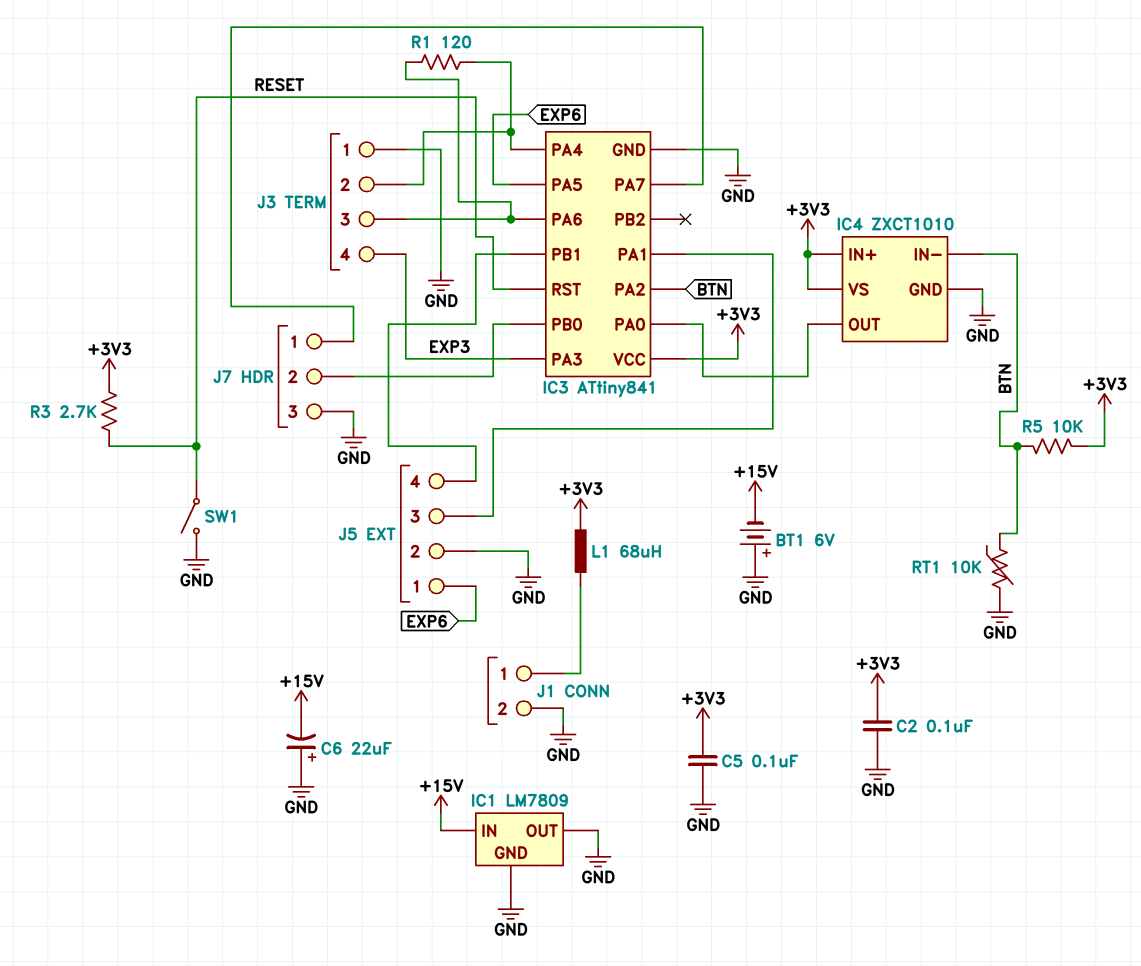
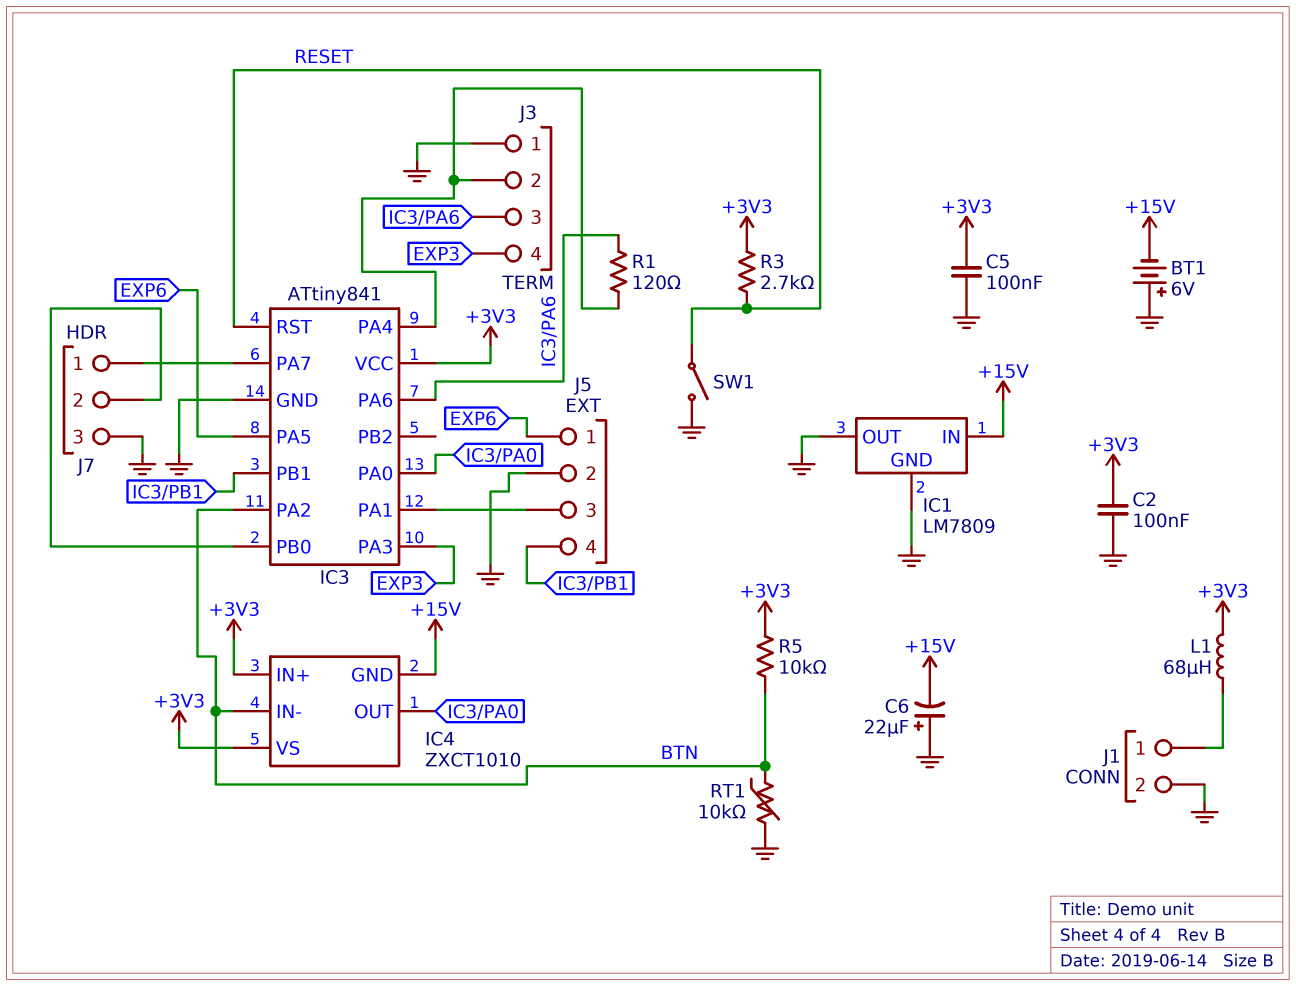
IC4 pin GND: GND -> +15V

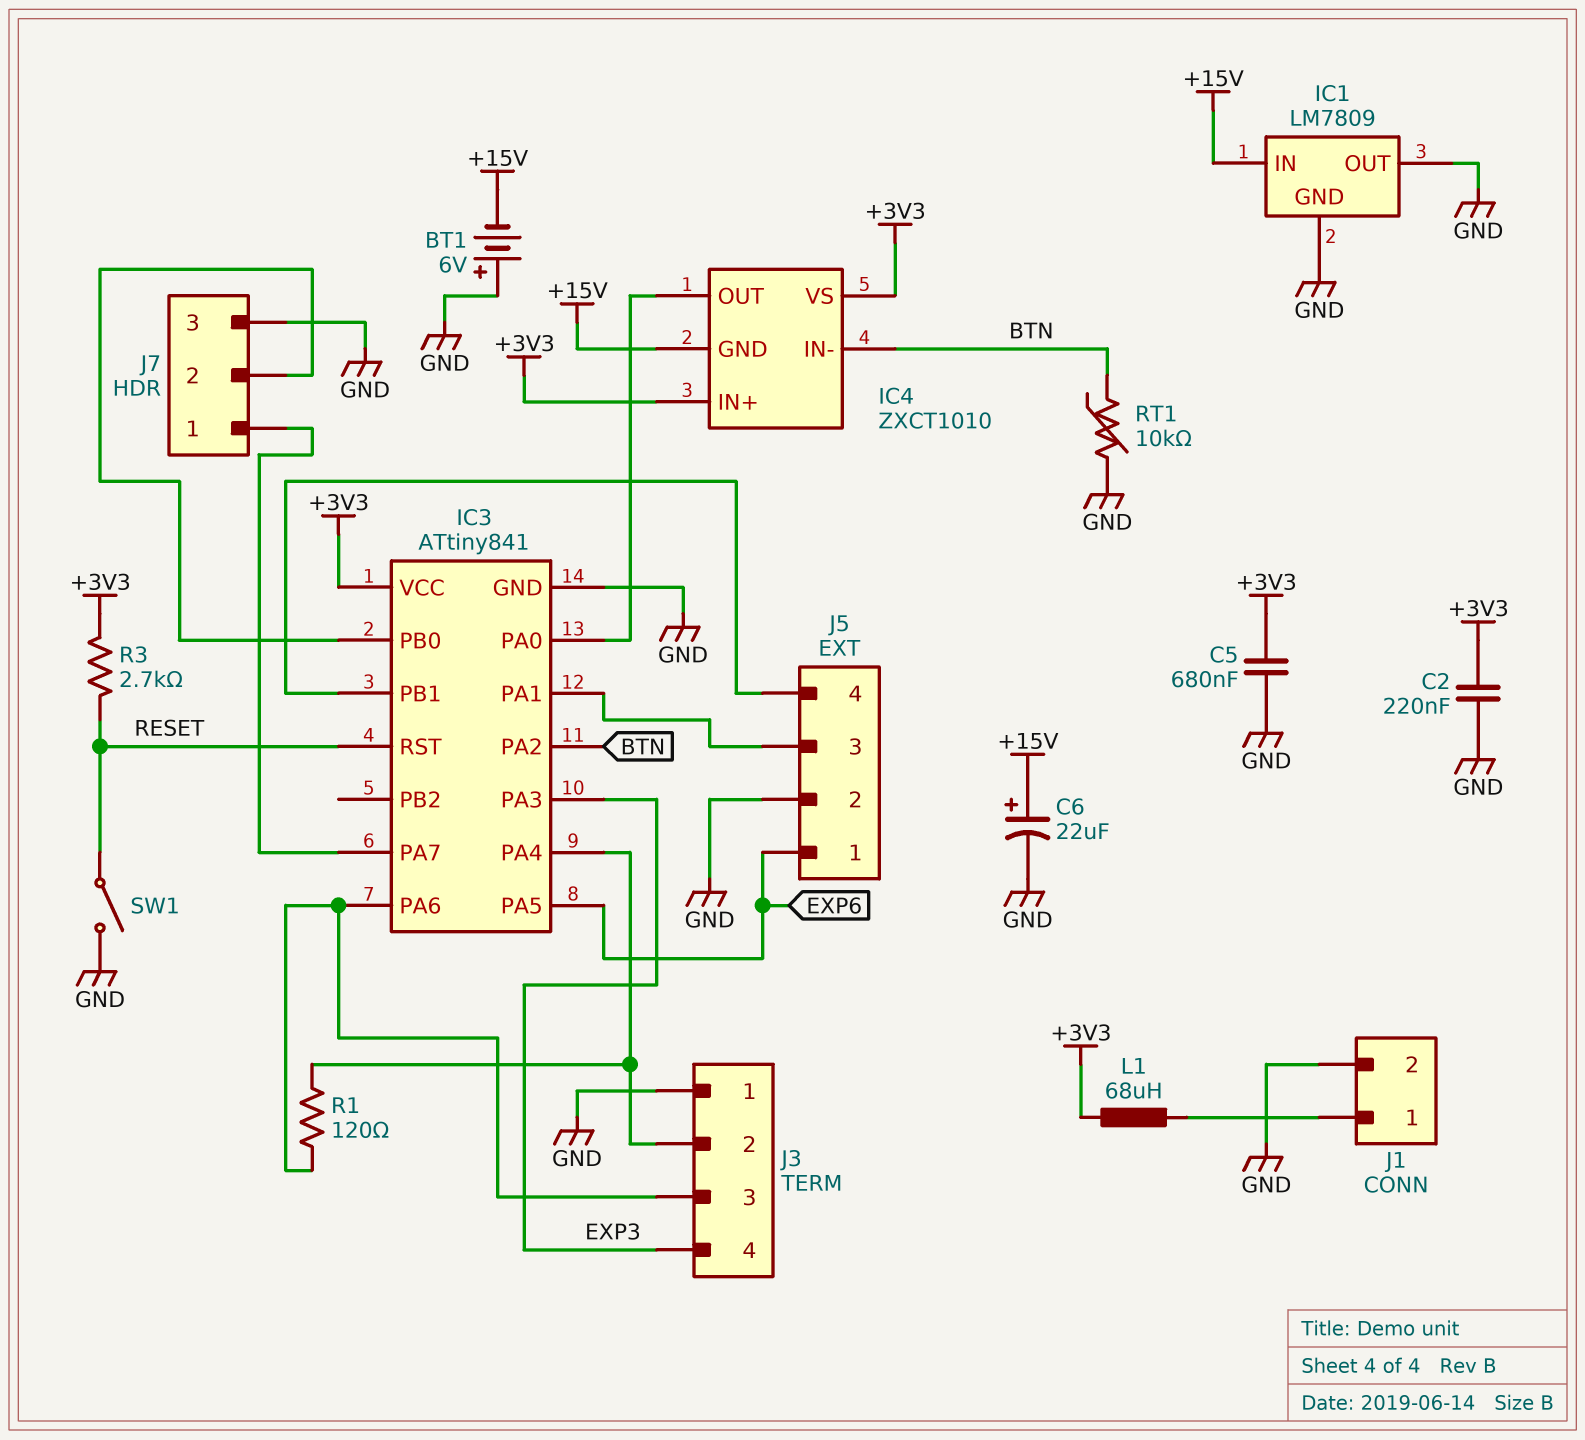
C2: 100nF (+3V3, GND) -> 220nF (+3V3, GND)
C5: 100nF (+3V3, GND) -> 680nF (+3V3, GND)
C6: 22uF (plus GND, minus +15V) -> 22uF (plus +15V, minus GND)
R5: 10k (+3V3, BTN) -> none

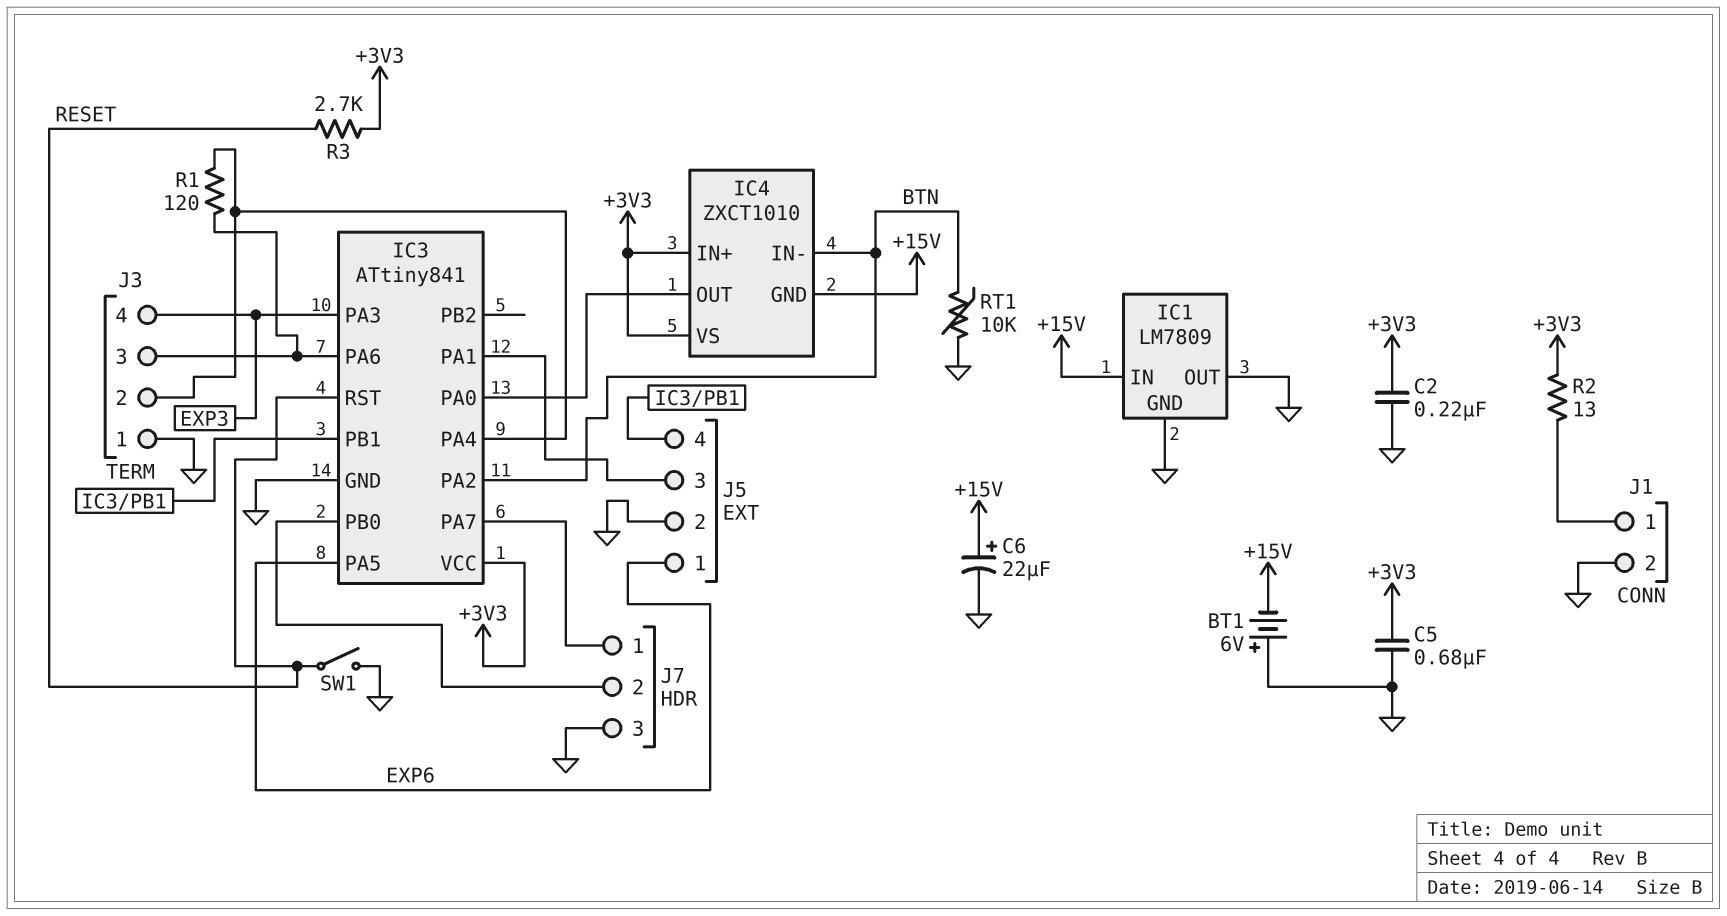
L1: 68uH (+3V3, J1/1) -> none
R2: none -> 13 (+3V3, J1/1)

